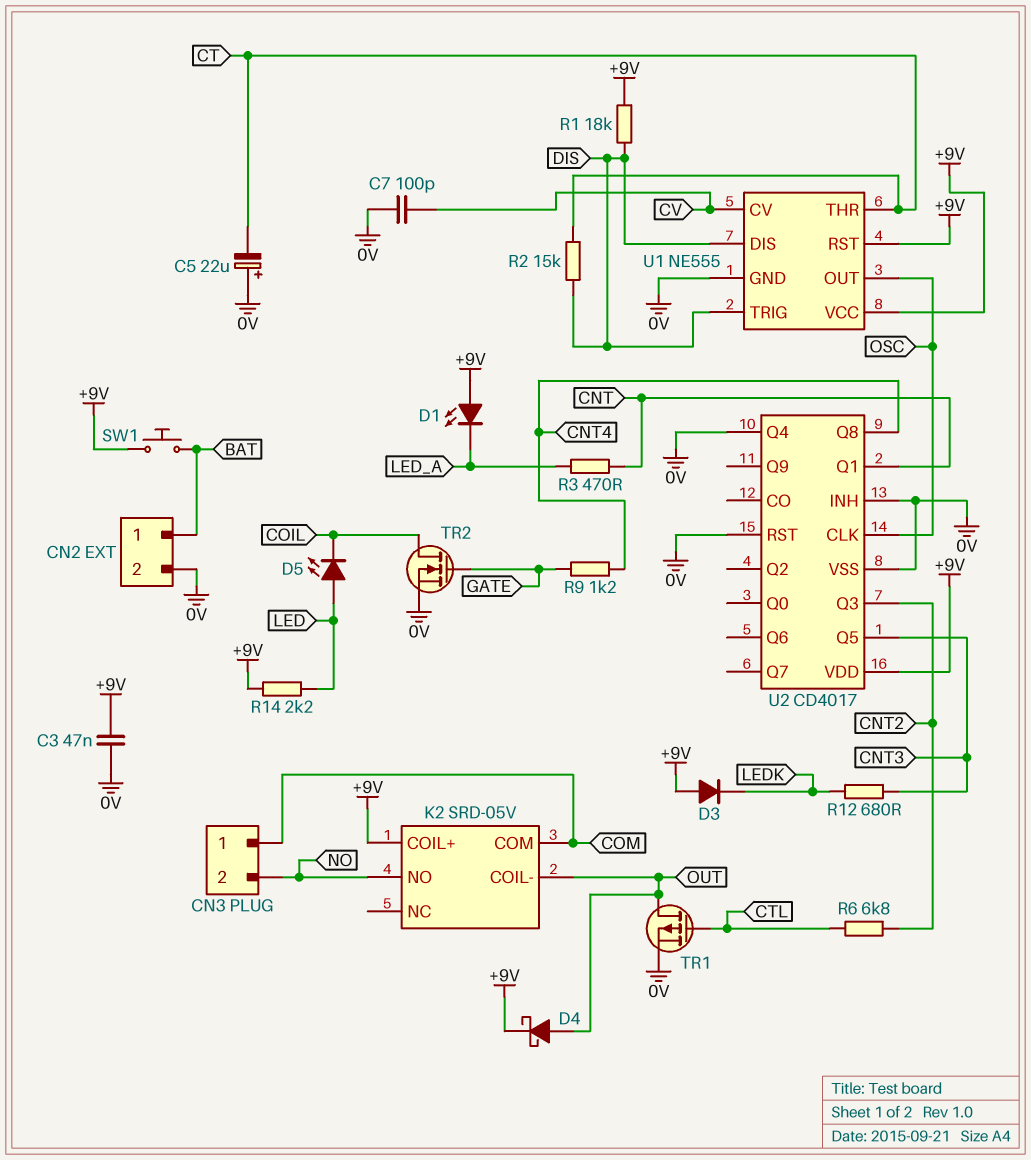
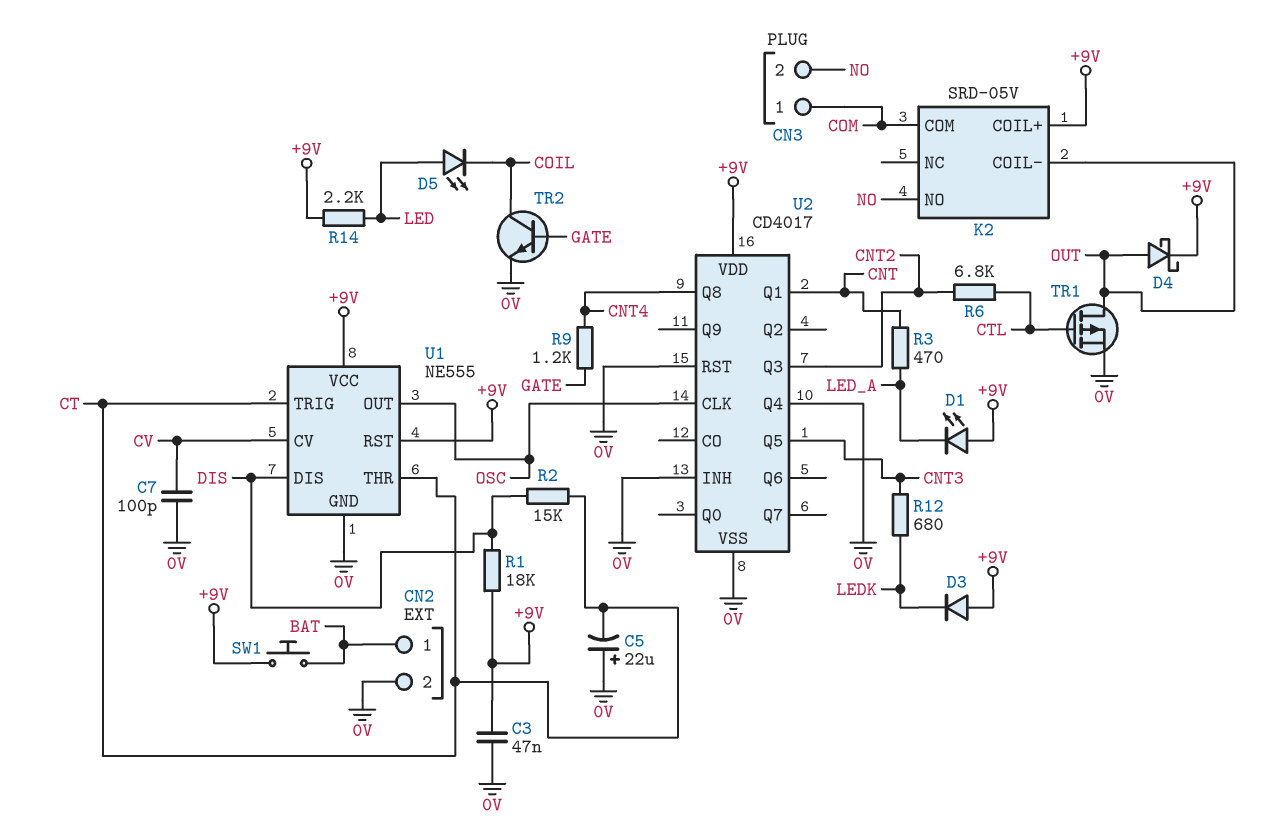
TR2: NMOS (G GATE, D COIL, S 0V) -> NPN (B GATE, C COIL, E 0V)
U1 pin TRIG: DIS -> CT

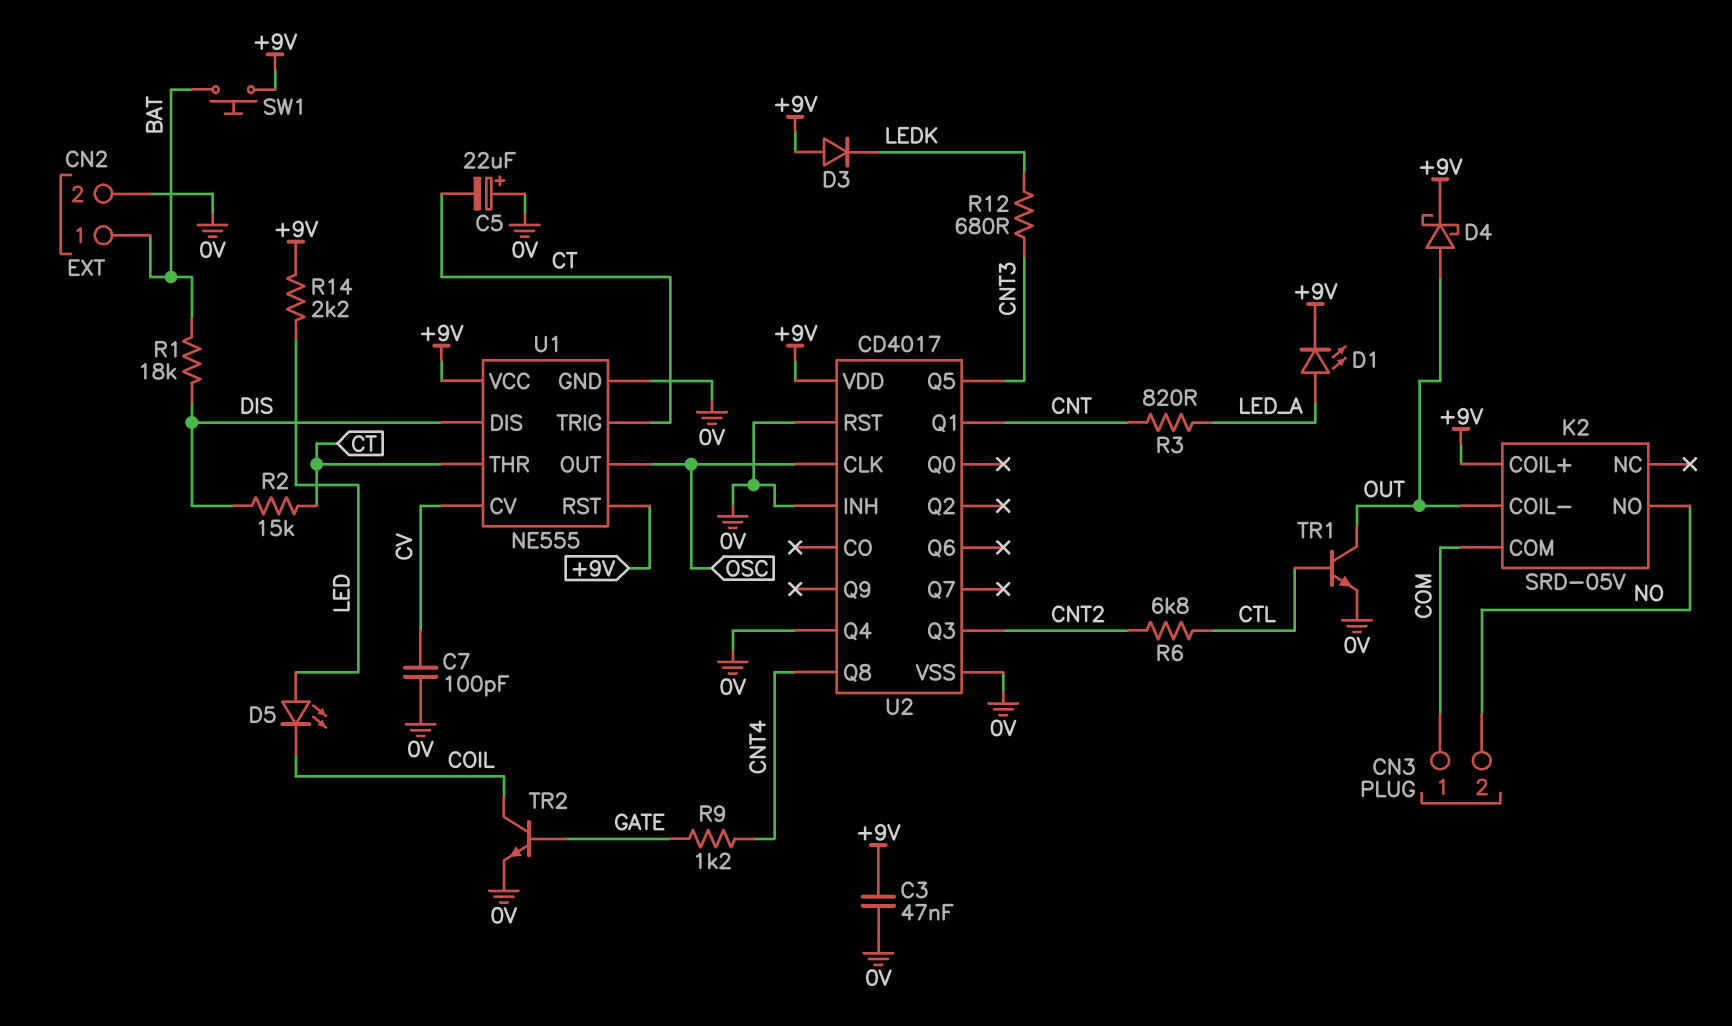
D1: LED (A +9V, K LED_A) -> LED (A LED_A, K +9V)
R1: 18k (+9V, DIS) -> 18k (BAT, DIS)
R3: 470 (CNT, LED_A) -> 820 (CNT, LED_A)
TR1: PMOS (G CTL, D OUT, S 0V) -> NPN (B CTL, C OUT, E 0V)

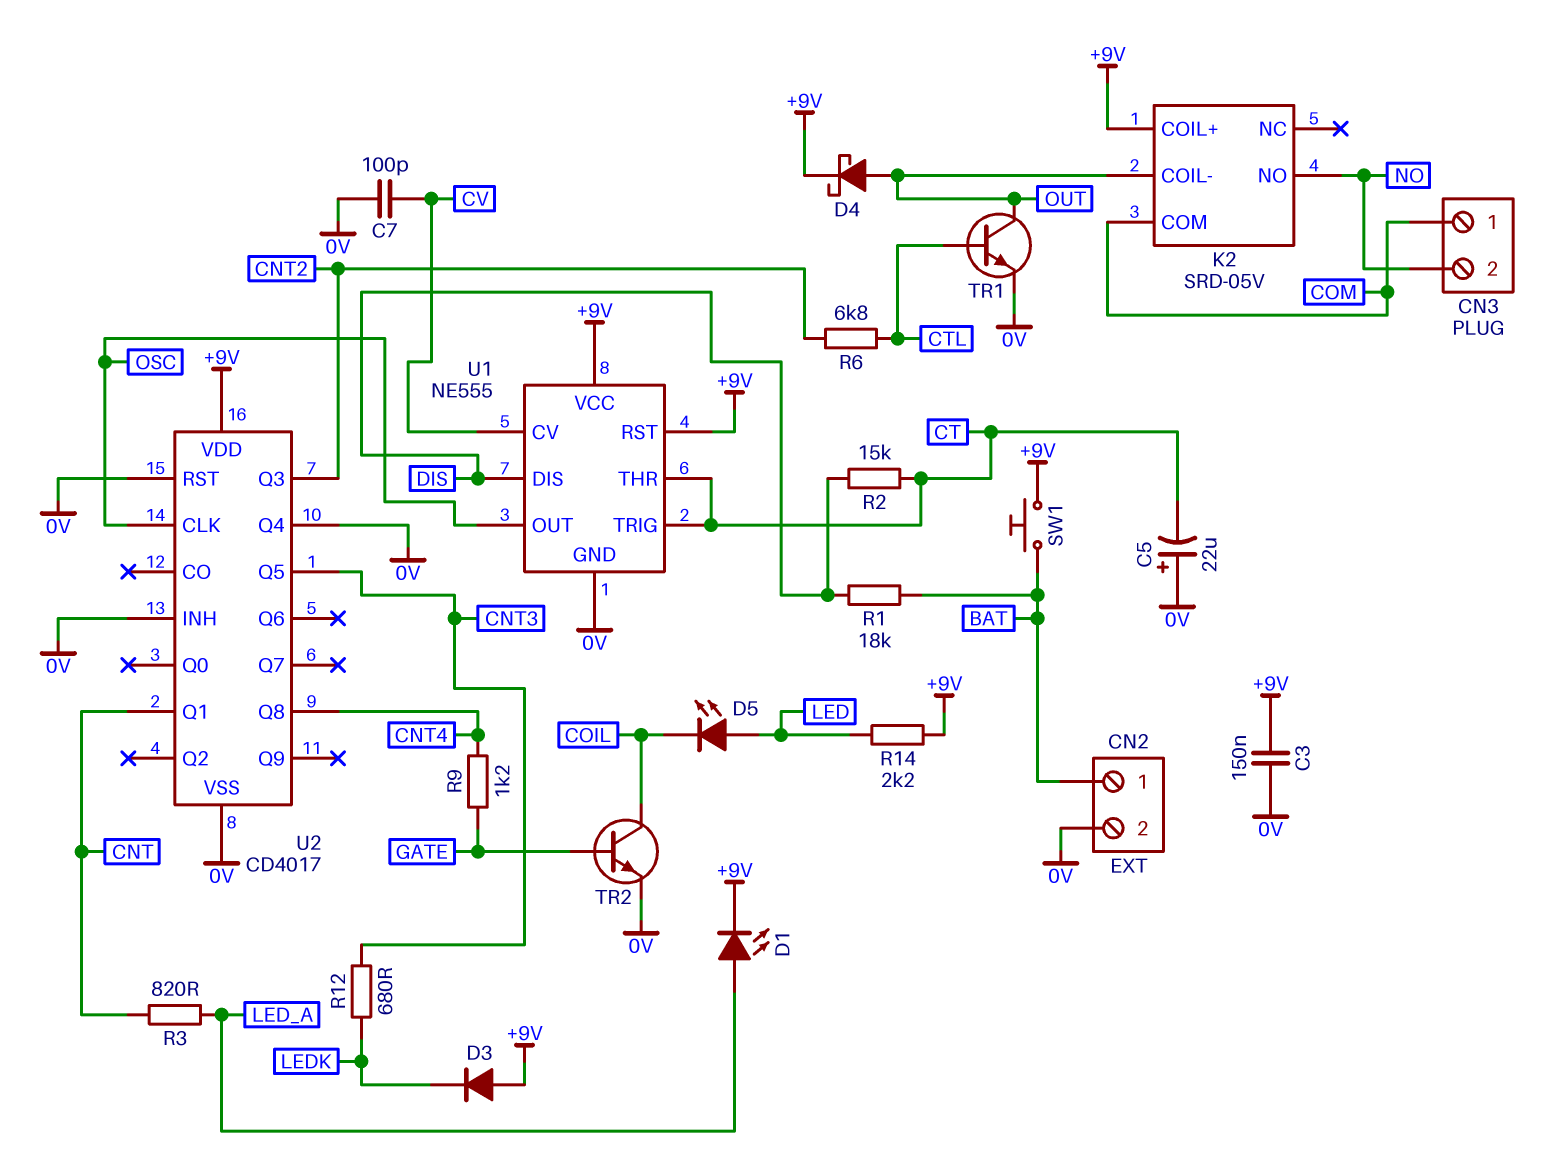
C3: 47nF (+9V, 0V) -> 150nF (+9V, 0V)

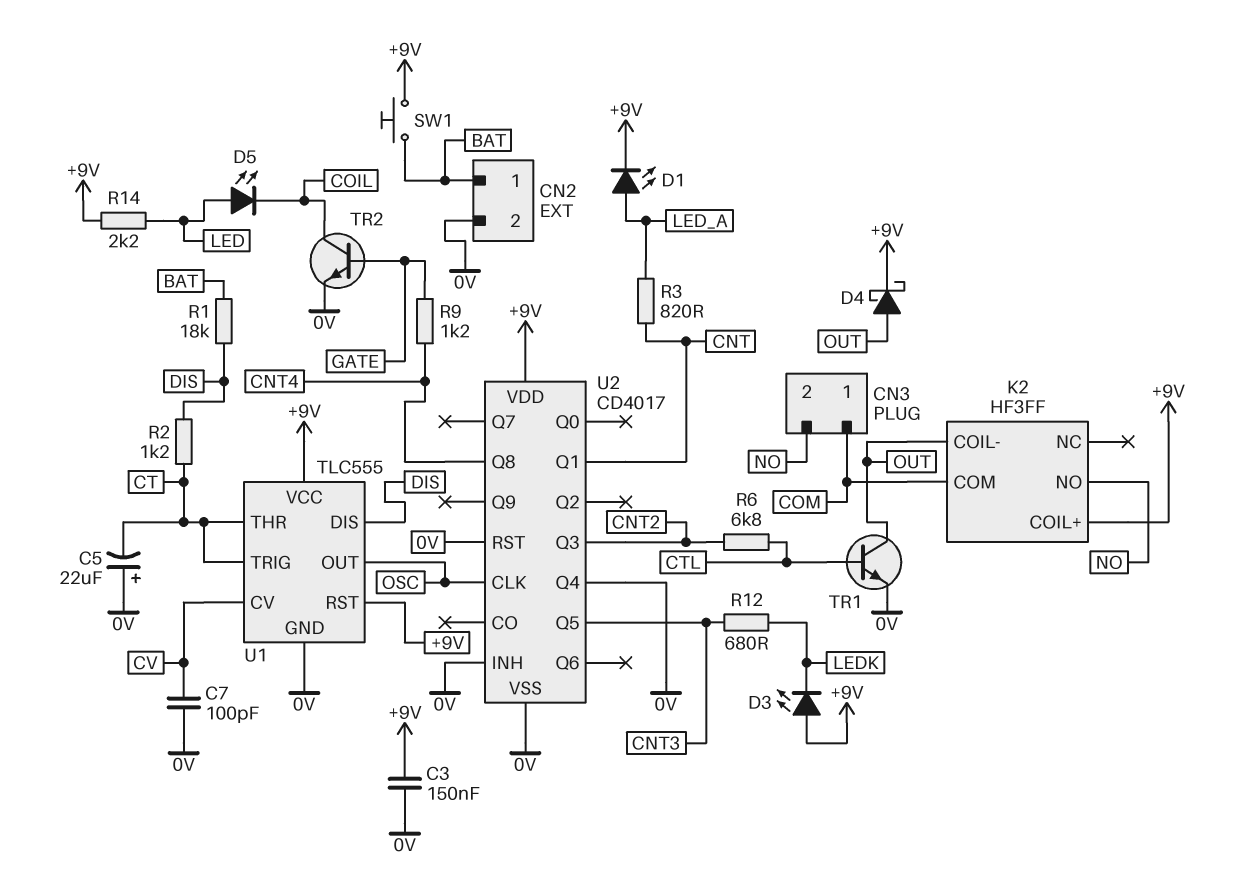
D3: diode (A +9V, K LEDK) -> LED (A +9V, K LEDK)
K2: SRD-05V -> HF3FF
R2: 15k (CT, DIS) -> 1.2k (CT, DIS)
U1: NE555 -> TLC555

